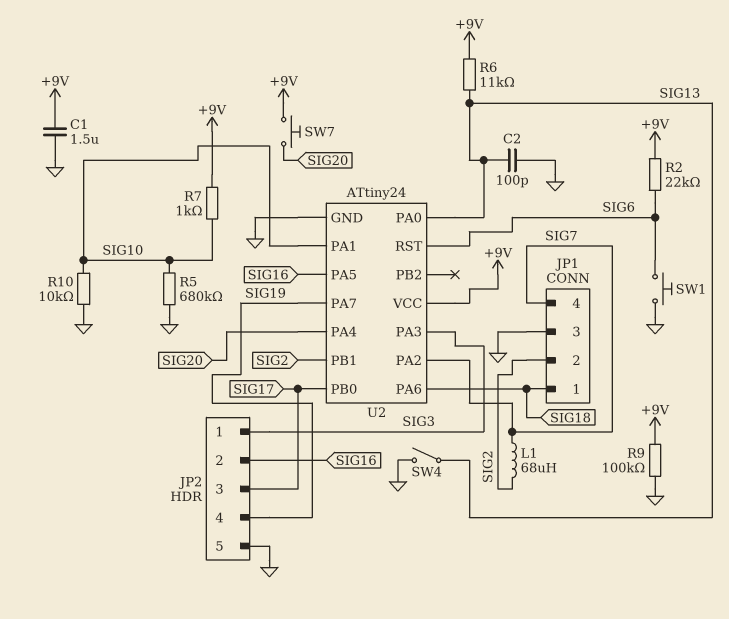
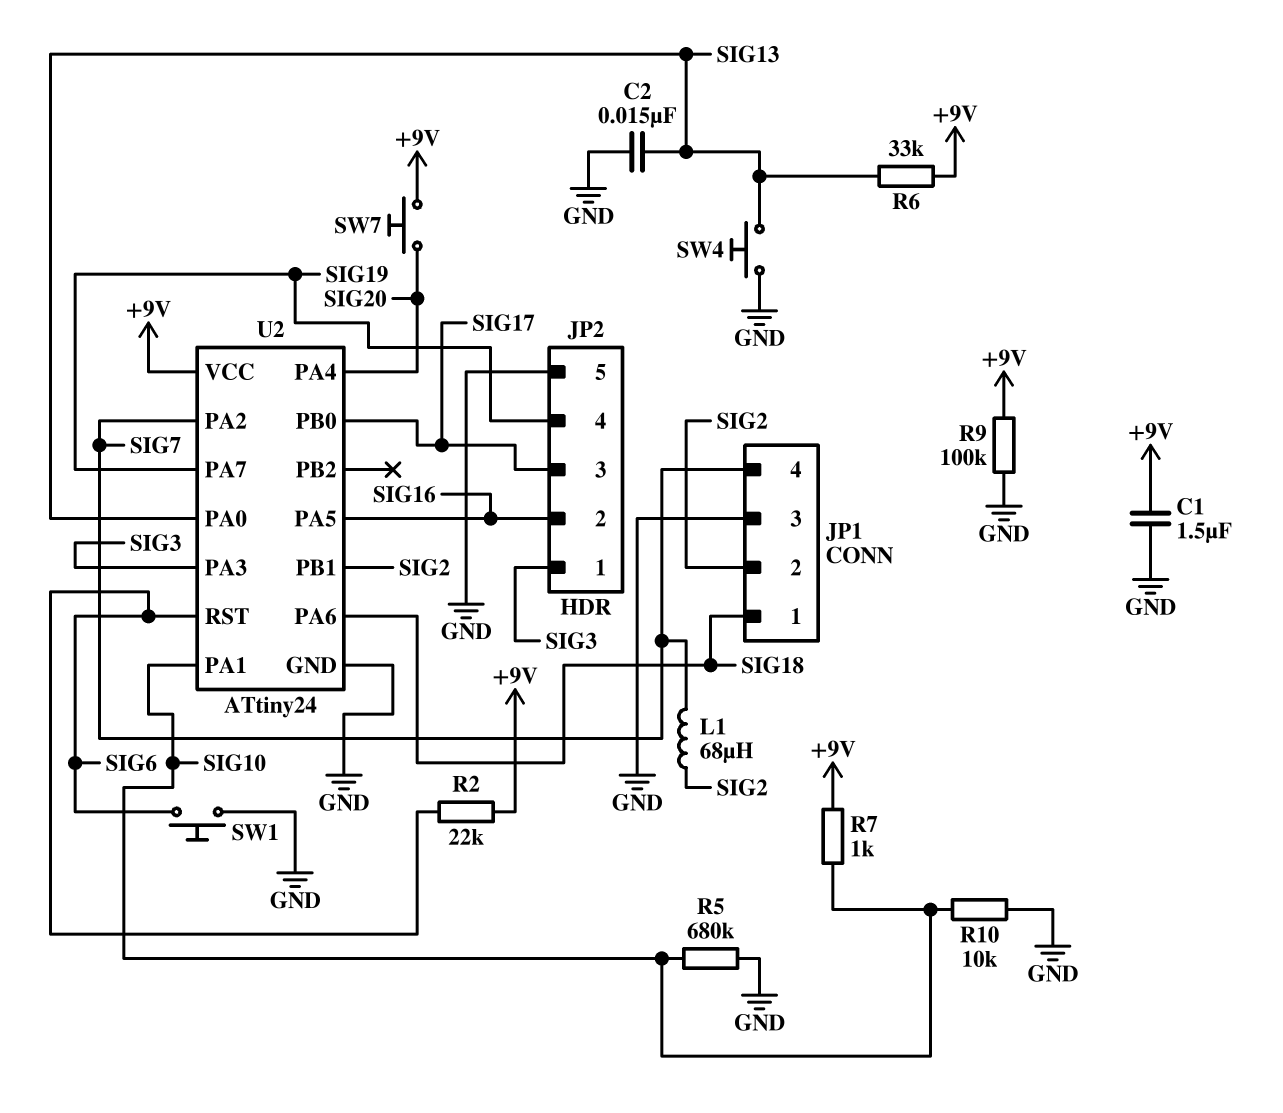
C2: 100pF (GND, SIG13) -> 15nF (GND, SIG13)
R6: 11k (+9V, SIG13) -> 33k (+9V, SIG13)
SW4: switch (GND, SIG13) -> button (GND, SIG13)

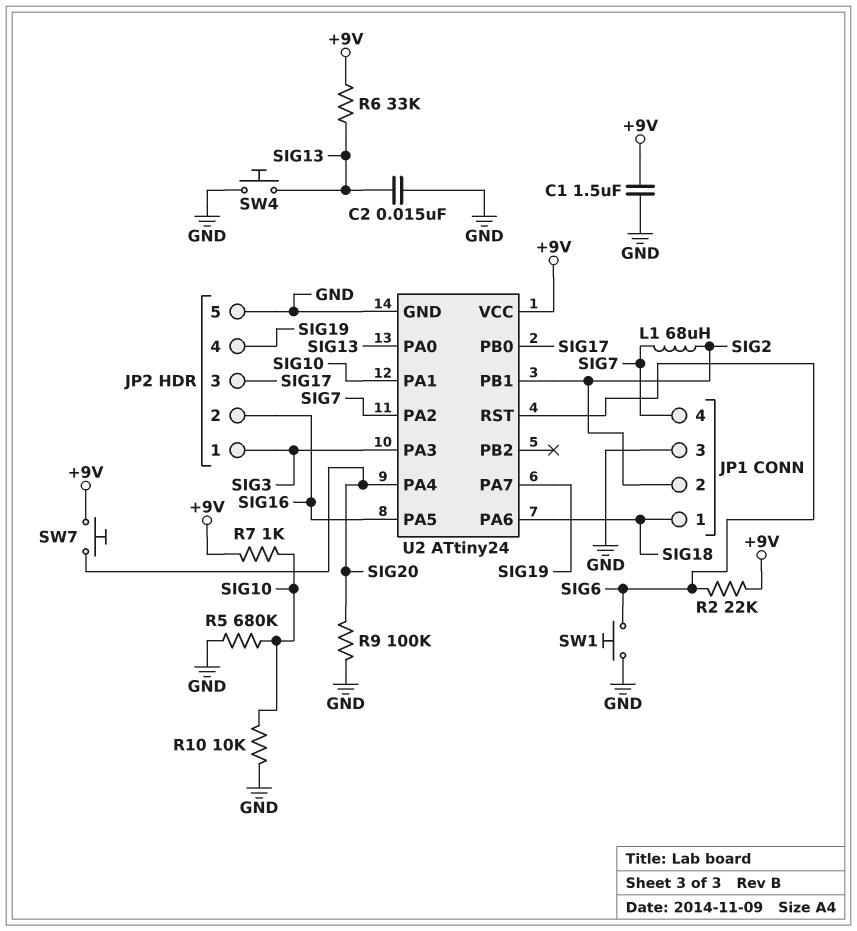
R9: 100k (+9V, GND) -> 100k (GND, SIG20)

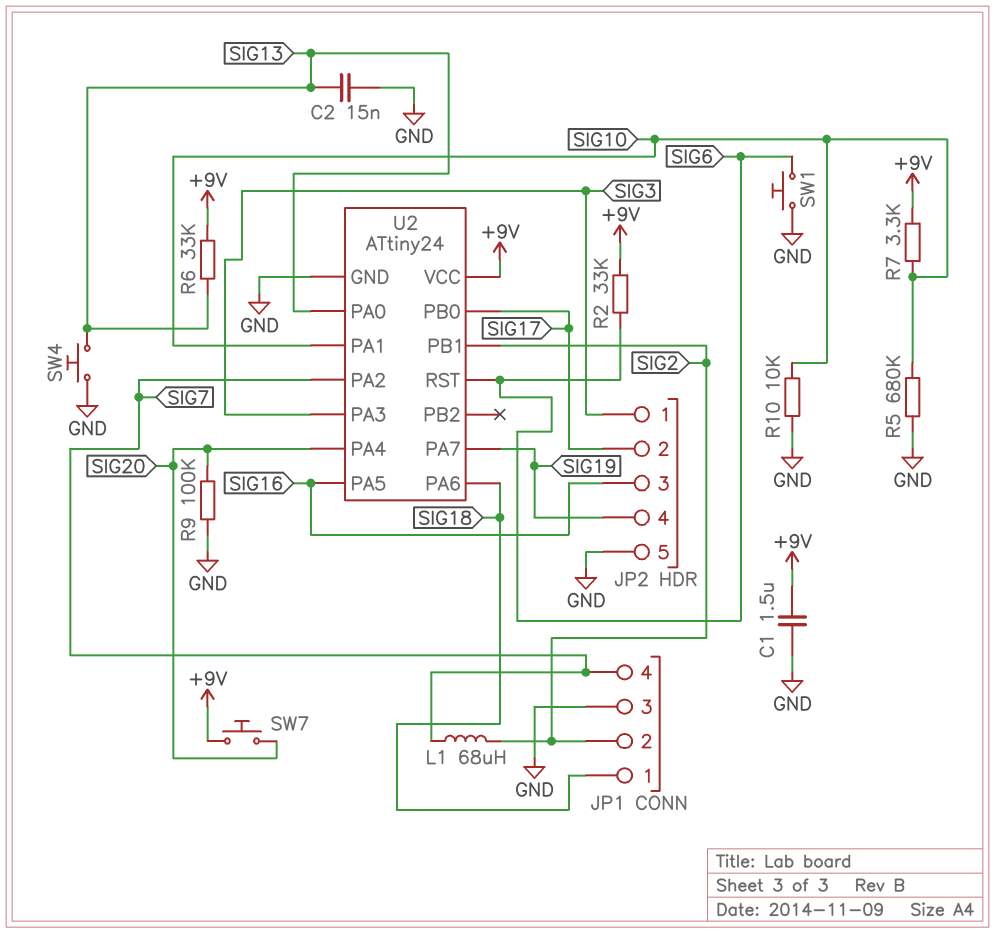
JP2 pin 2: SIG16 -> SIG17
JP2 pin 3: SIG17 -> SIG16
R2: 22k (+9V, SIG6) -> 33k (+9V, SIG6)
R7: 1k (+9V, SIG10) -> 3.3k (+9V, SIG10)

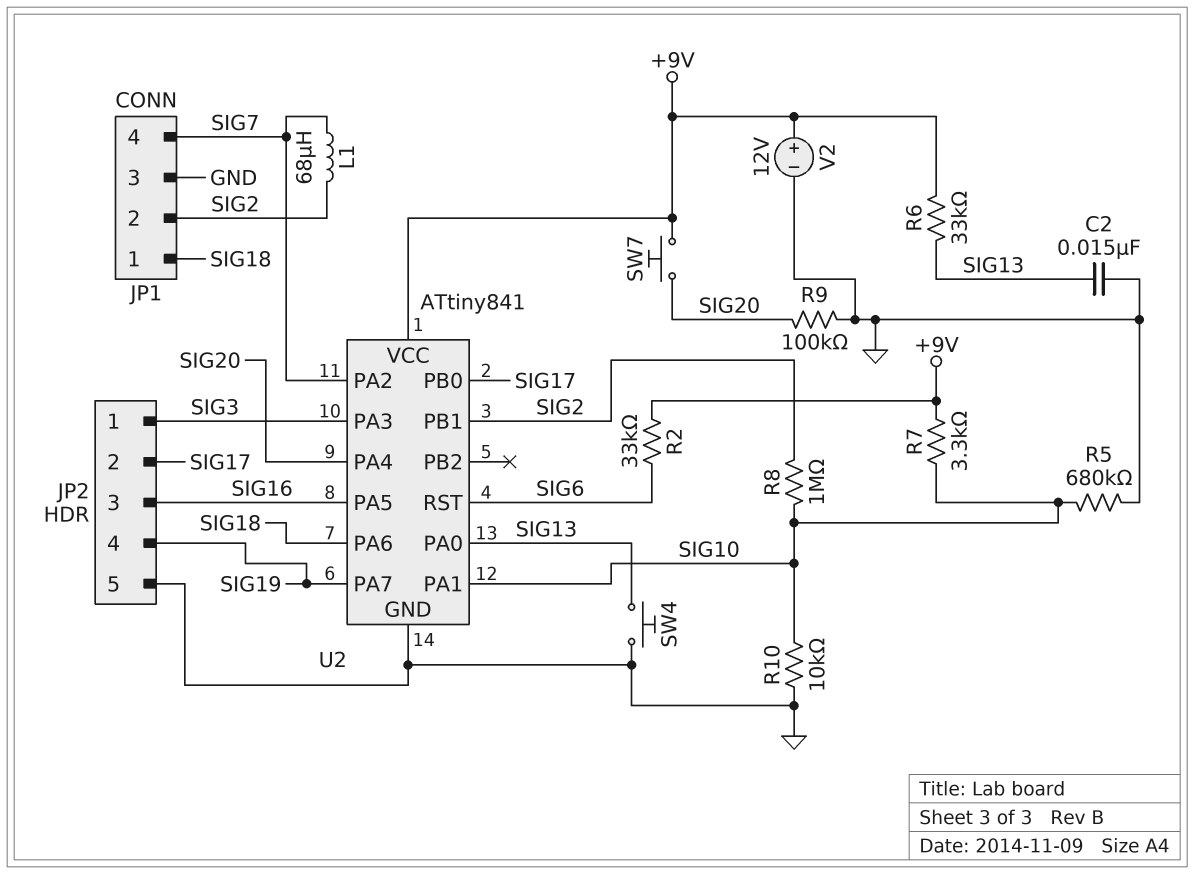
C1: 1.5uF (+9V, GND) -> none
R8: none -> 1M (SIG2, SIG10)
SW1: button (GND, SIG6) -> none
U2: ATtiny24 -> ATtiny841
V2: none -> 12V (plus +9V, minus GND)

